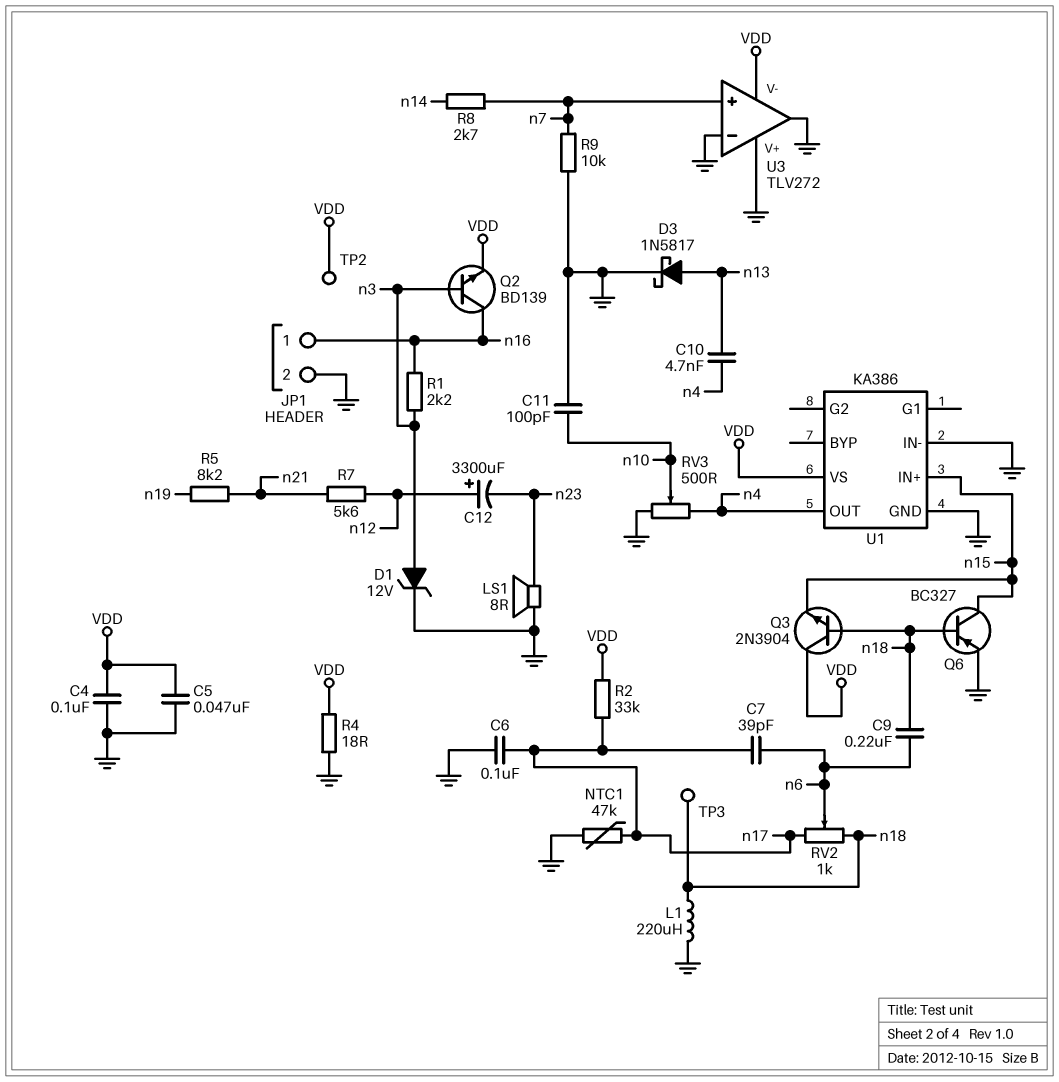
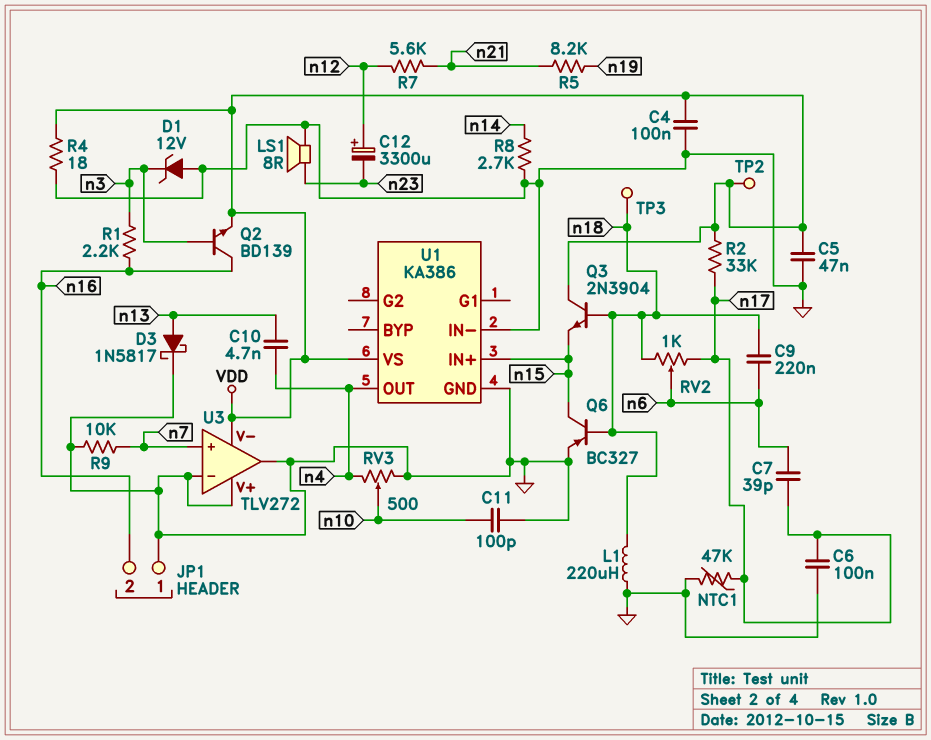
D1: zener 12V (A n3, K GND) -> zener 12V (A GND, K n3)
JP1 pin 1: n16 -> GND
JP1 pin 2: GND -> n16
R8: 2.7k (n7, n14) -> 2.7k (GND, n14)

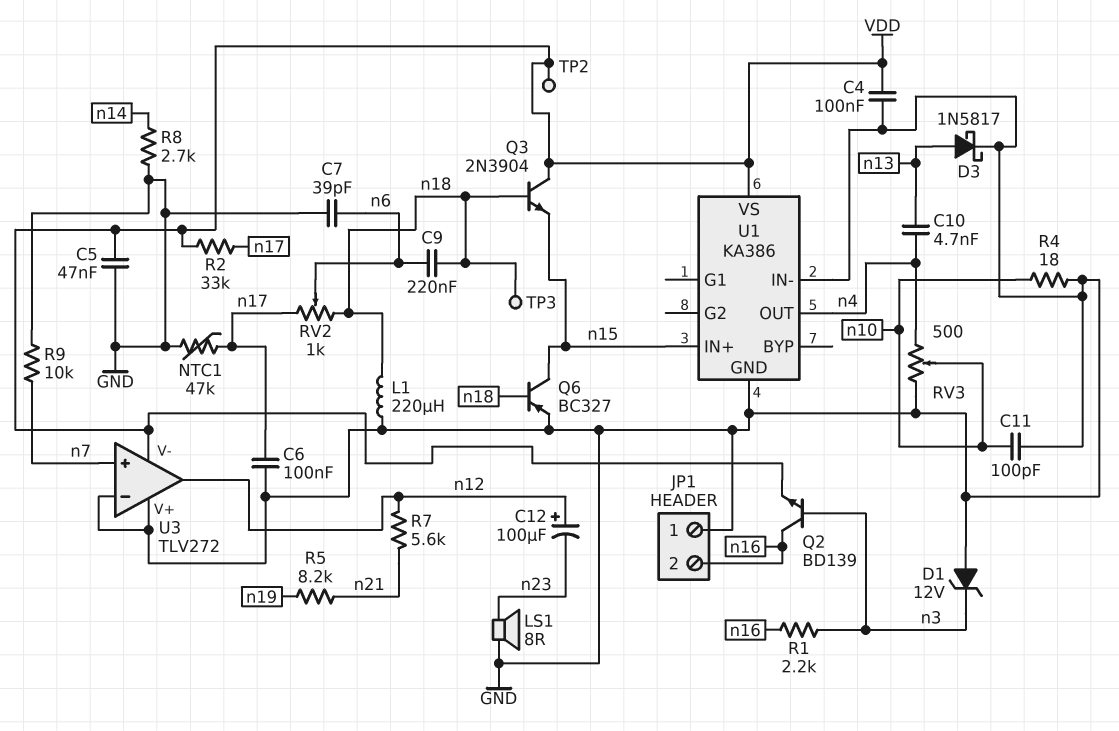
C7: 39pF (n6, n17) -> 39pF (GND, n6)
C12: 3300uF (plus n12, minus n23) -> 100uF (plus n12, minus n23)
R4: 18 (GND, VDD) -> 18 (GND, n10)
U3 pin out: GND -> n12

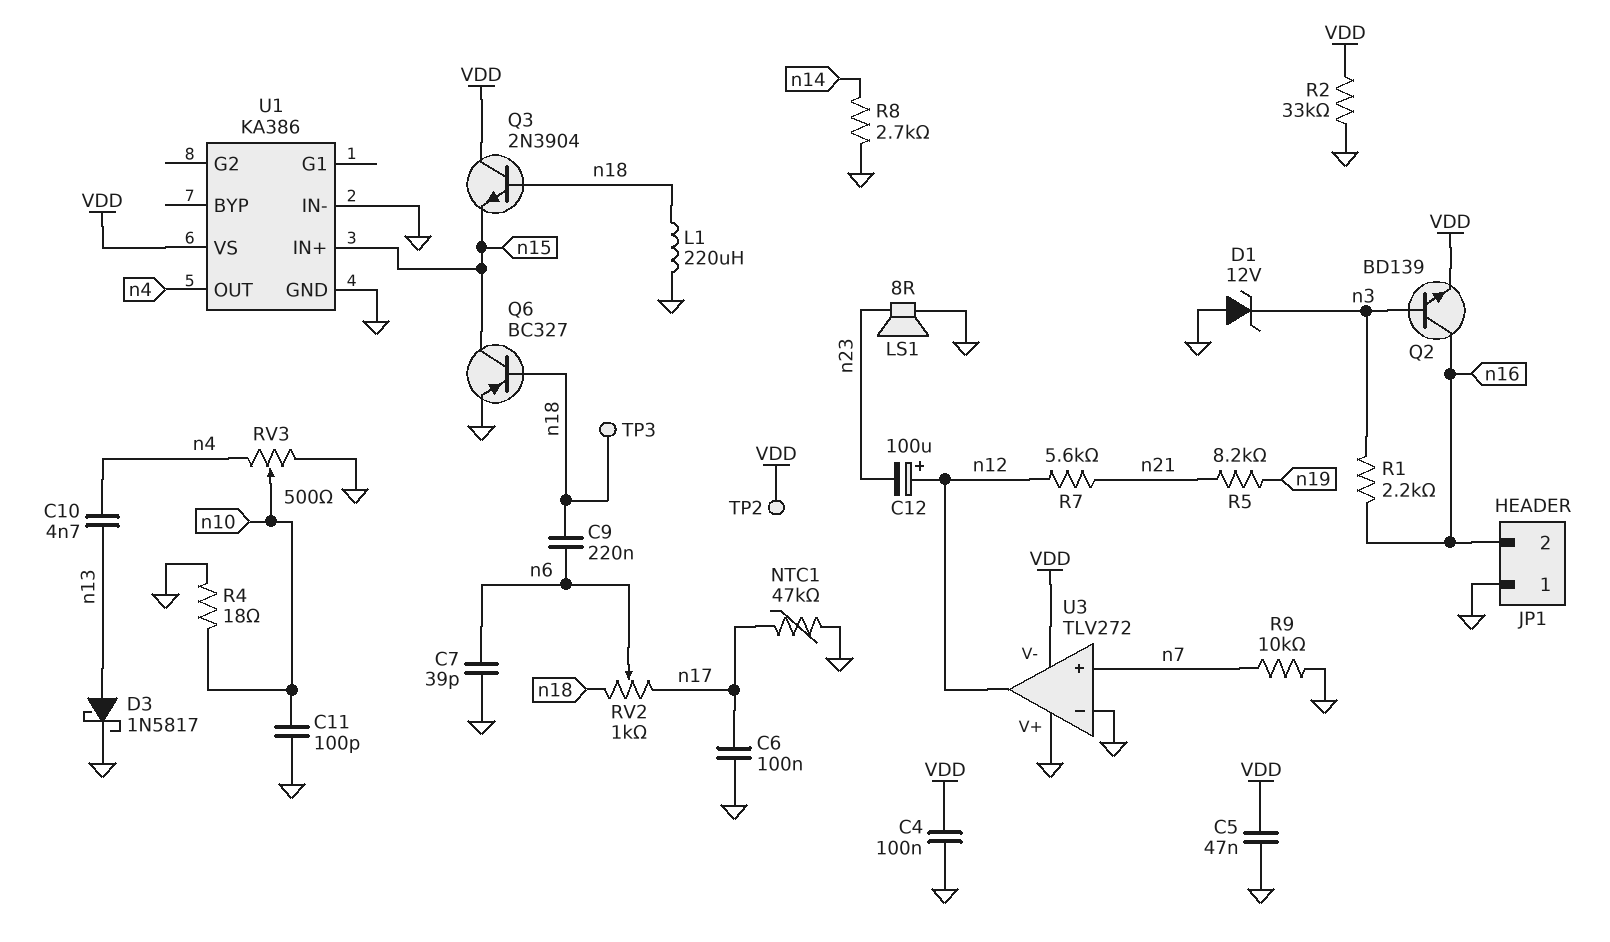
R2: 33k (VDD, n17) -> 33k (GND, VDD)

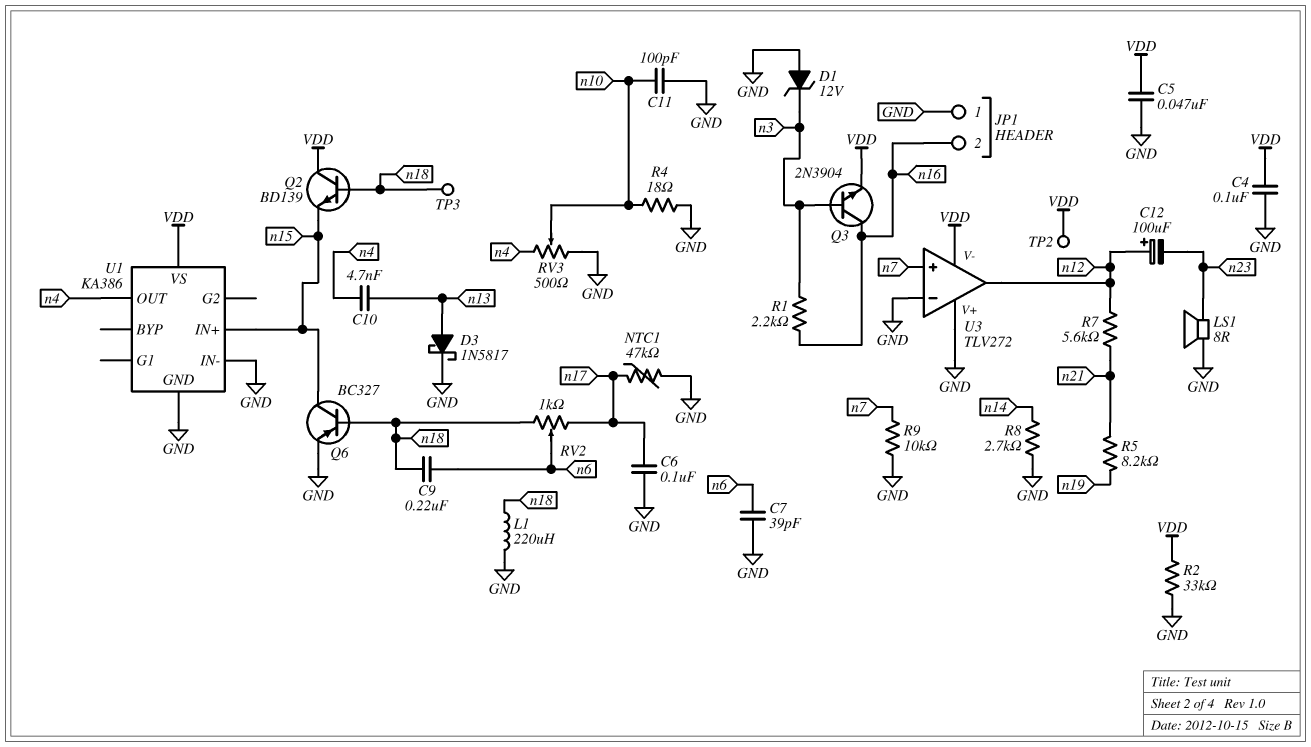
Q2: NPN BD139 (B n3, C n16, E VDD) -> NPN BD139 (B n18, C VDD, E n15)
Q3: NPN 2N3904 (B n18, C VDD, E n15) -> NPN 2N3904 (B n3, C n16, E VDD)

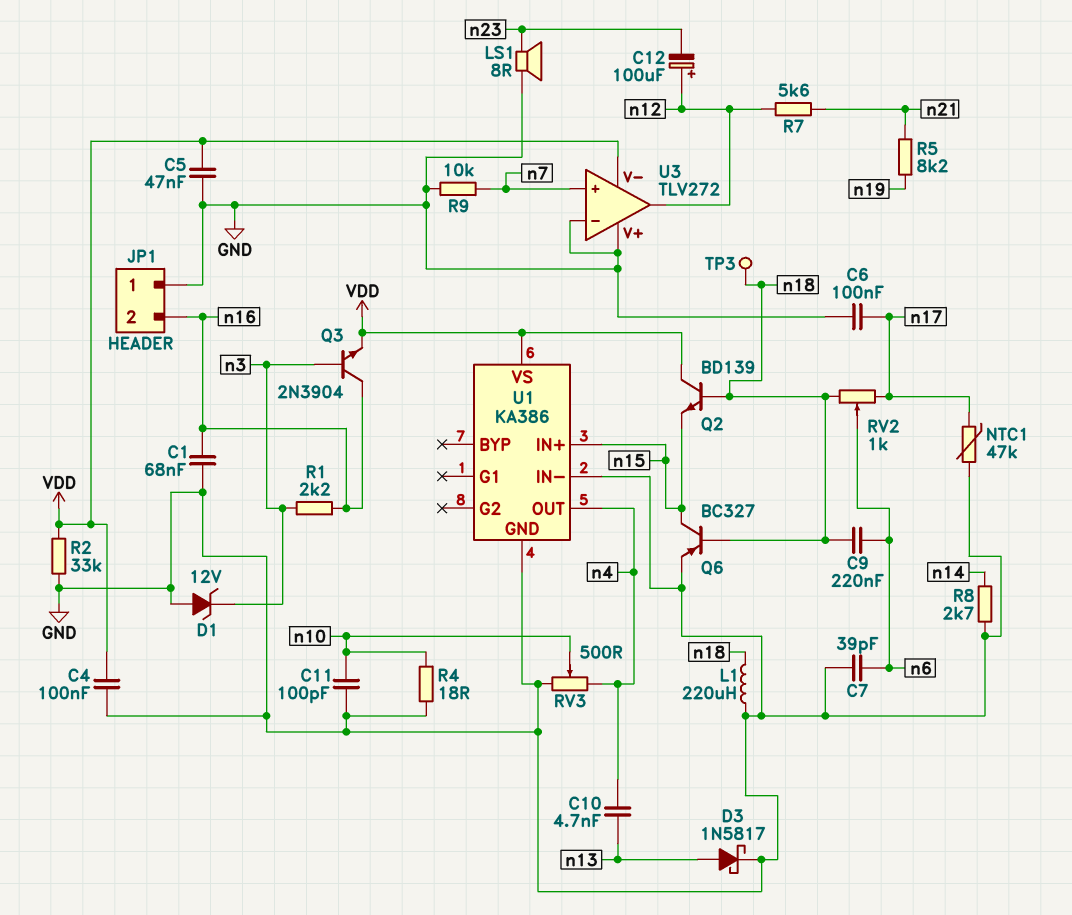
C1: none -> 68nF (GND, n16)
TP2: test point (VDD) -> none

